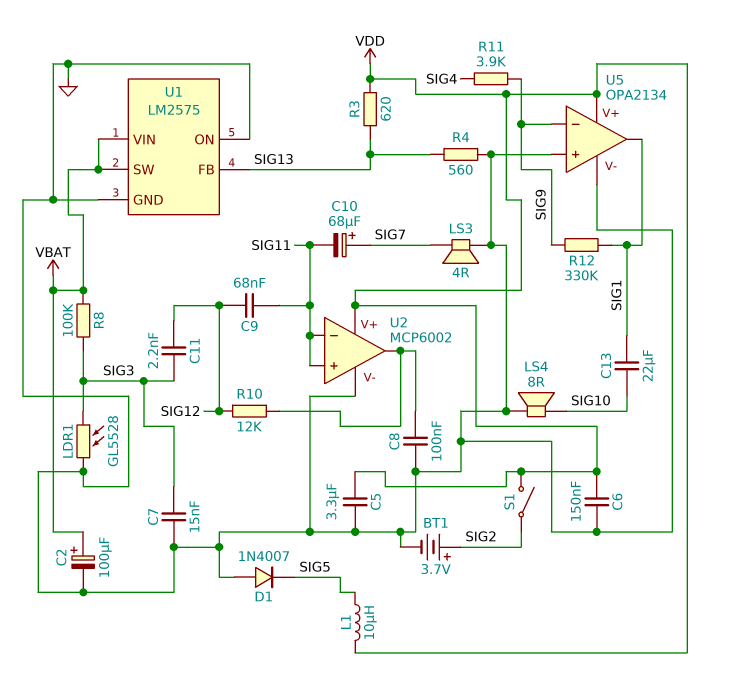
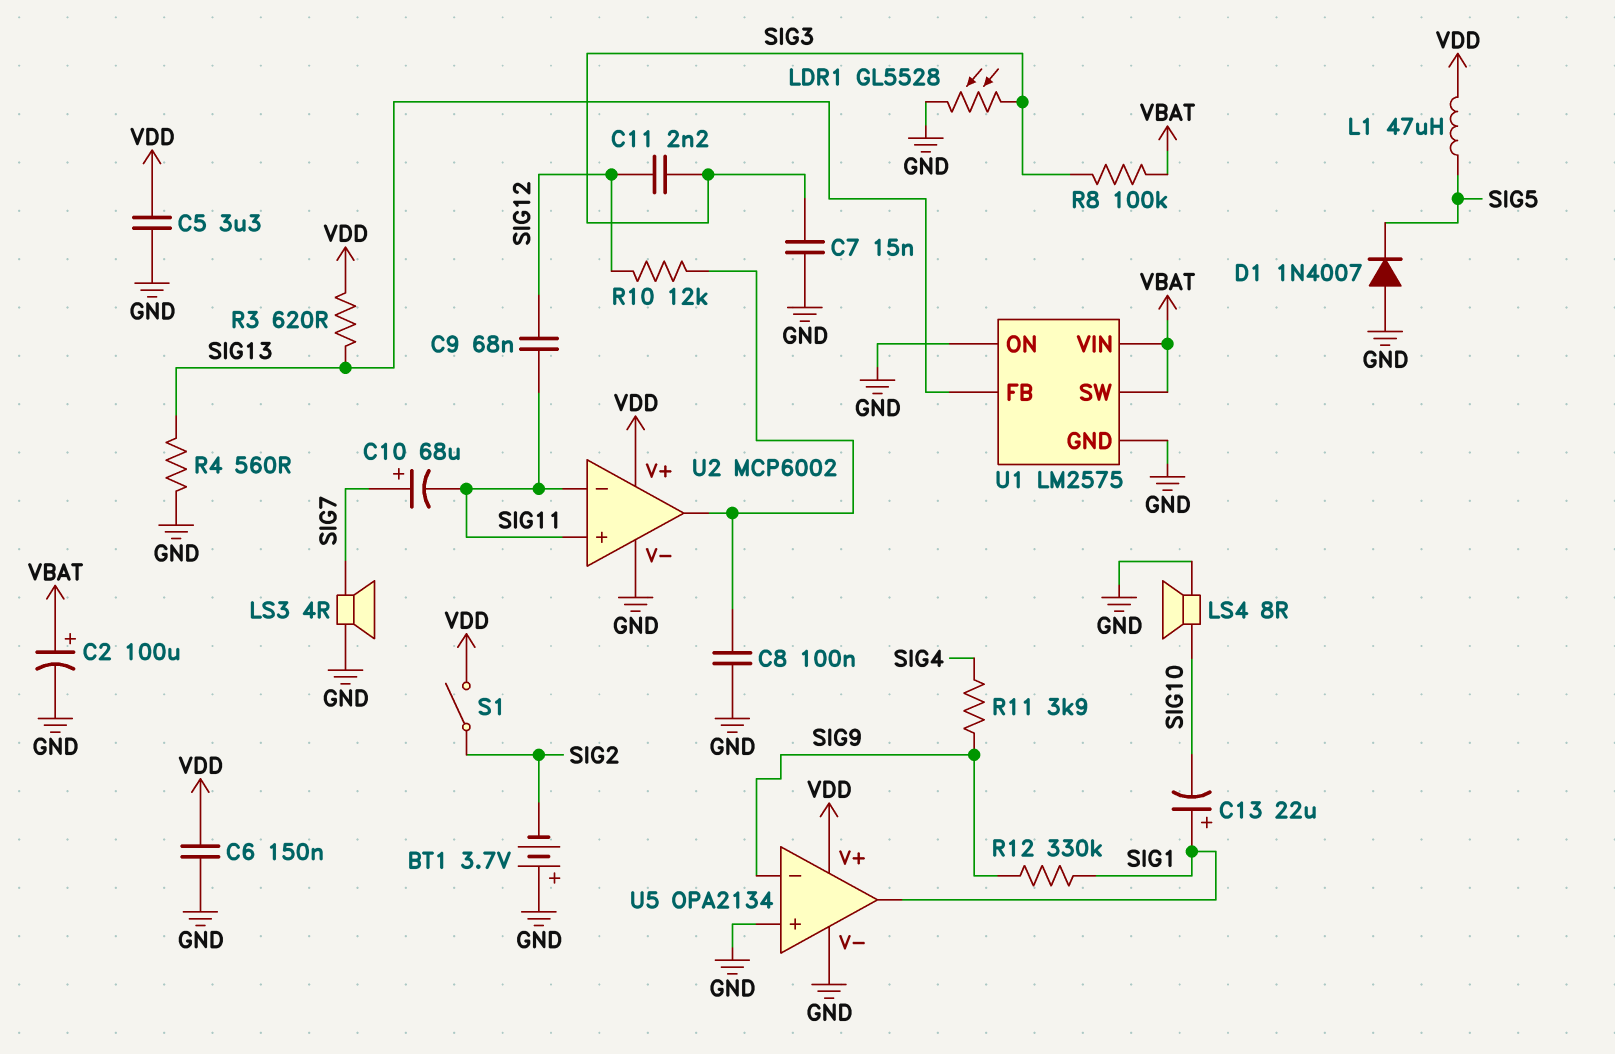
BT1: 3.7V (plus SIG2, minus GND) -> 3.7V (plus GND, minus SIG2)
C13: 22uF (SIG1, SIG10) -> 22uF (plus SIG1, minus SIG10)
L1: 10uH (SIG5, VDD) -> 47uH (SIG5, VDD)

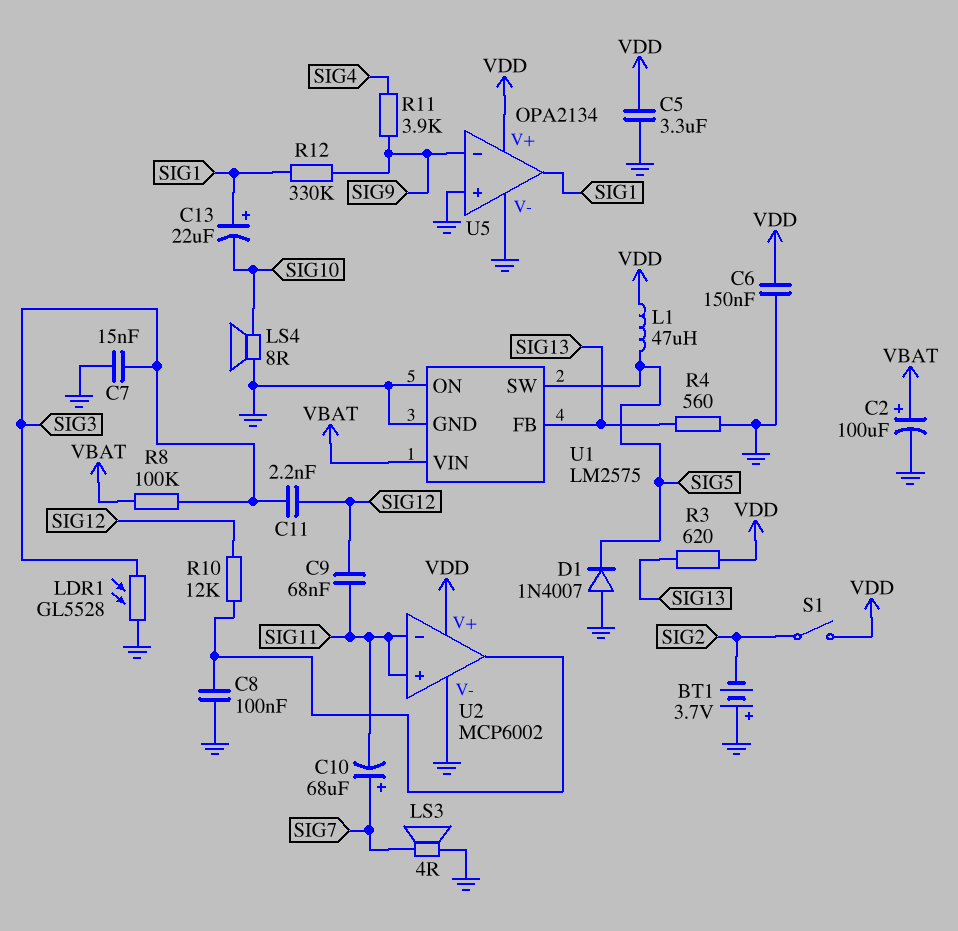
U1 pin SW: VBAT -> SIG5

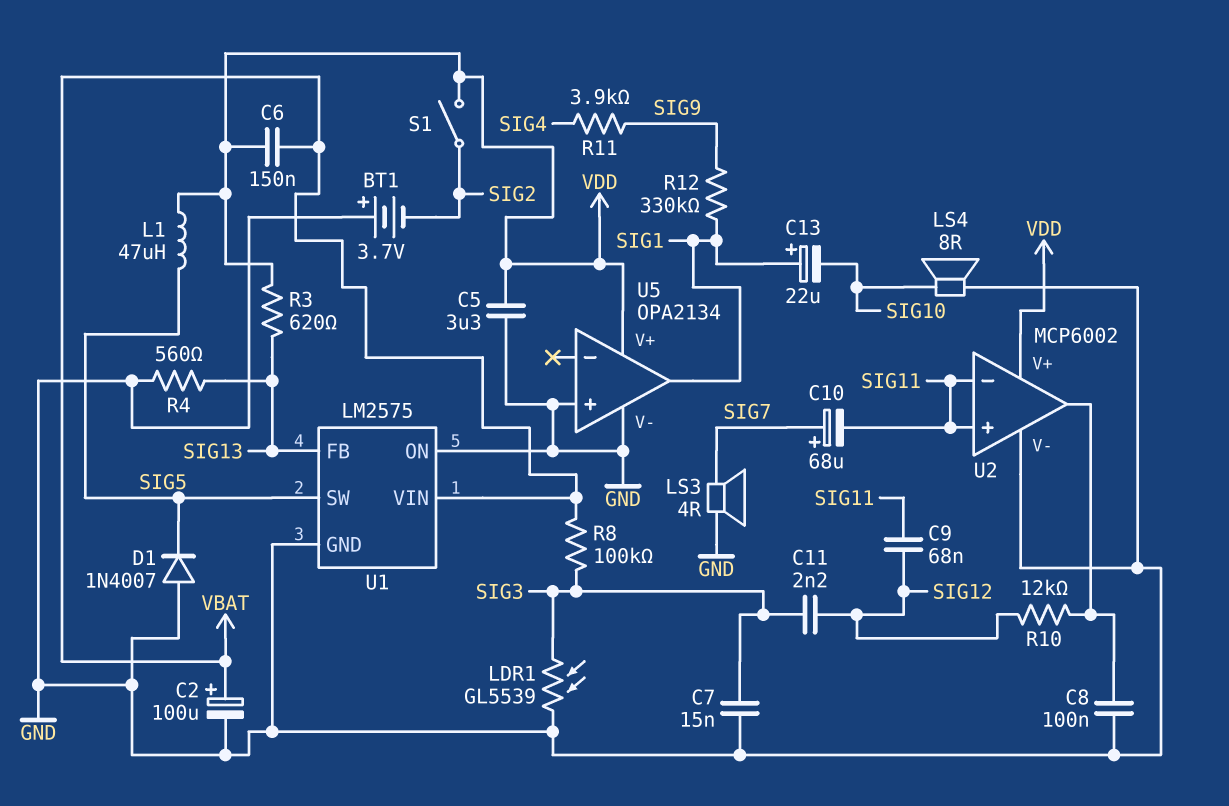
C6: 150nF (GND, VDD) -> 150nF (VBAT, VDD)
LDR1: GL5528 (GND, SIG3) -> GL5539 (GND, SIG3)
U5 pin in-: SIG9 -> none

